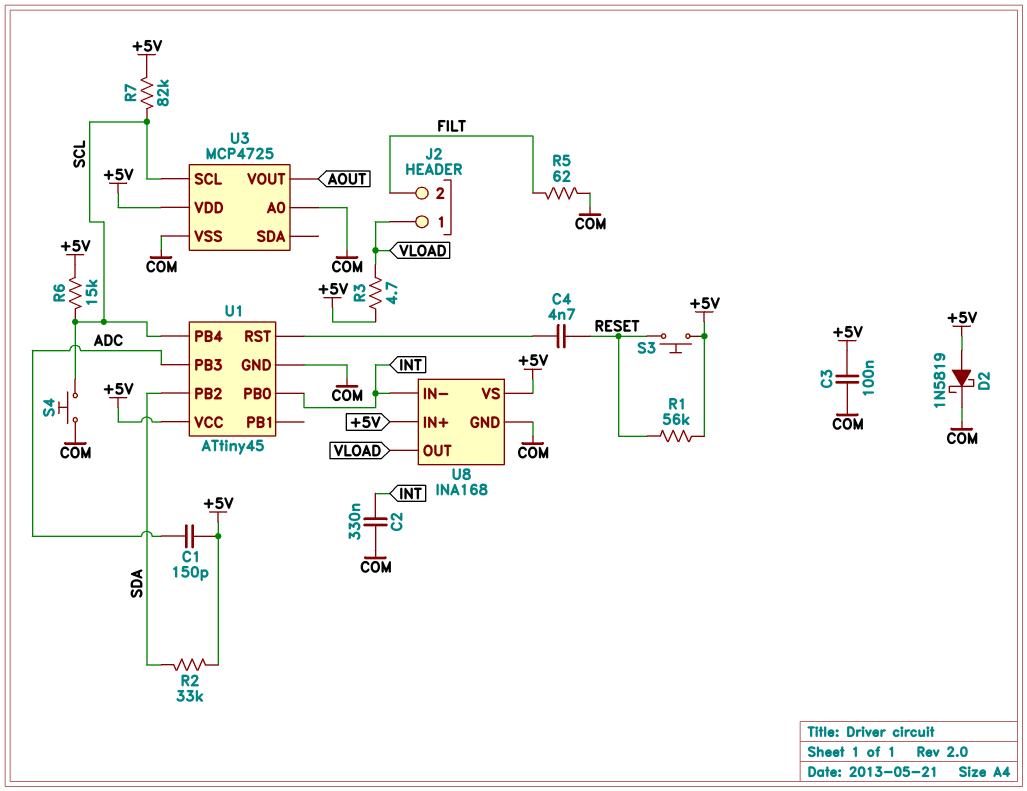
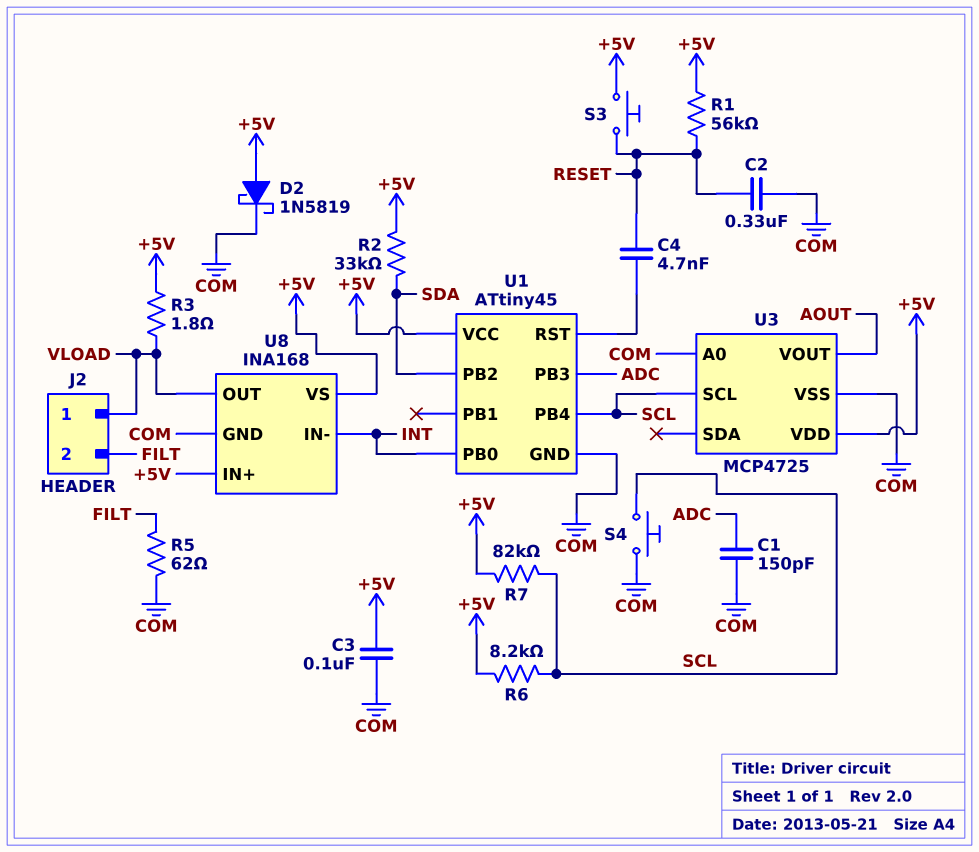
C1: 150pF (+5V, ADC) -> 150pF (ADC, COM)
C2: 330nF (COM, INT) -> 330nF (COM, RESET)
R3: 4.7 (+5V, VLOAD) -> 1.8 (+5V, VLOAD)
R6: 15k (+5V, SCL) -> 8.2k (+5V, SCL)

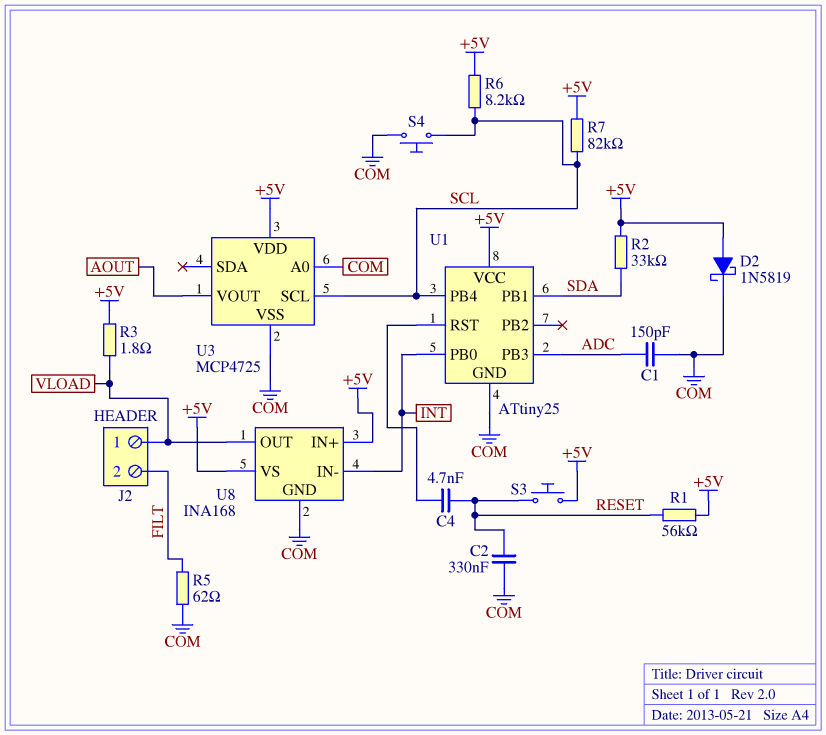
C3: 100nF (+5V, COM) -> none
U1: ATtiny45 -> ATtiny25
U1 pin PB1: none -> SDA
U1 pin PB2: SDA -> none

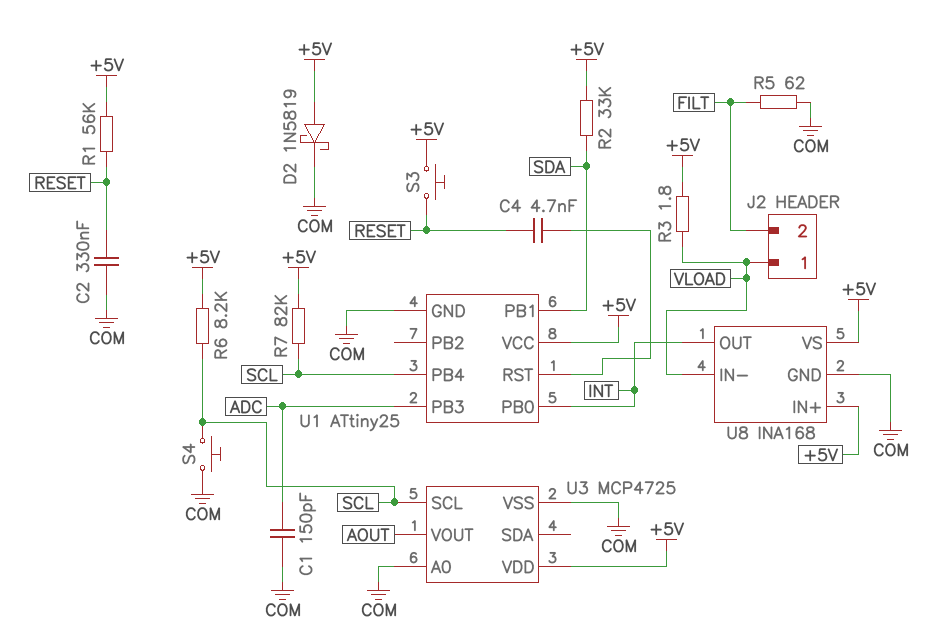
U8 pin IN-: INT -> VLOAD
U8 pin OUT: VLOAD -> INT

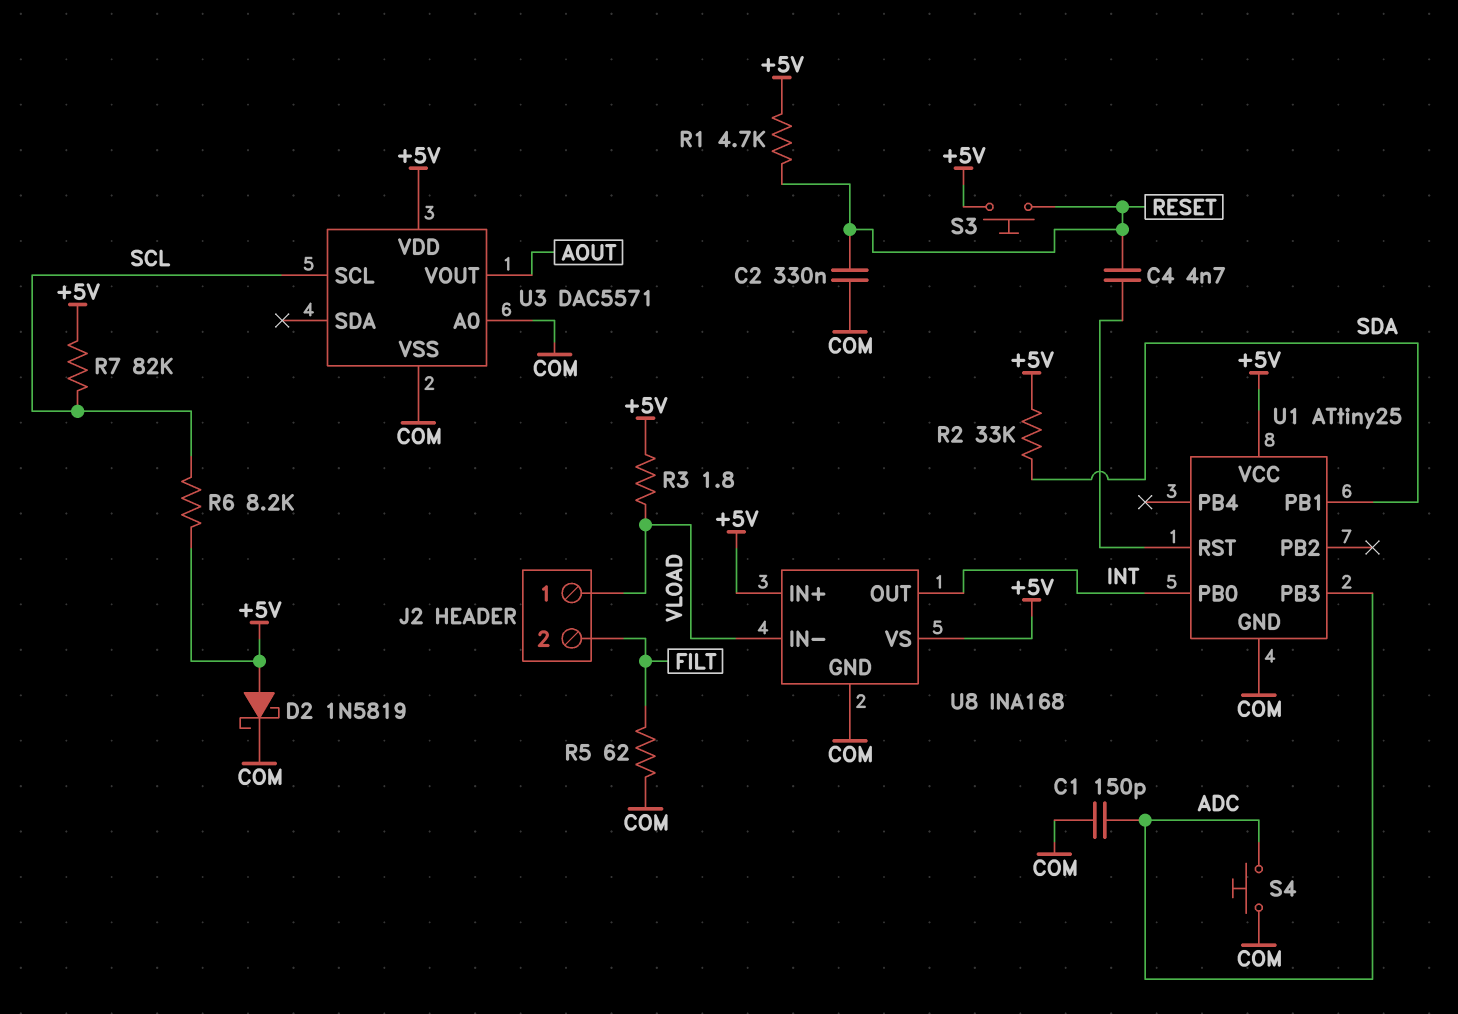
R1: 56k (+5V, RESET) -> 4.7k (+5V, RESET)
S4: button (COM, SCL) -> button (ADC, COM)
U1 pin PB4: SCL -> none
U3: MCP4725 -> DAC5571

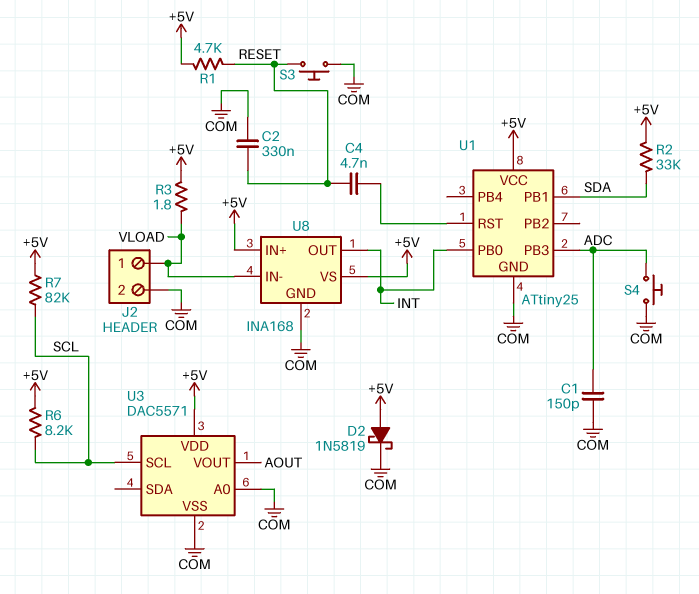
J2 pin 2: FILT -> COM
R5: 62 (COM, FILT) -> none
S3: button (+5V, RESET) -> button (COM, RESET)

